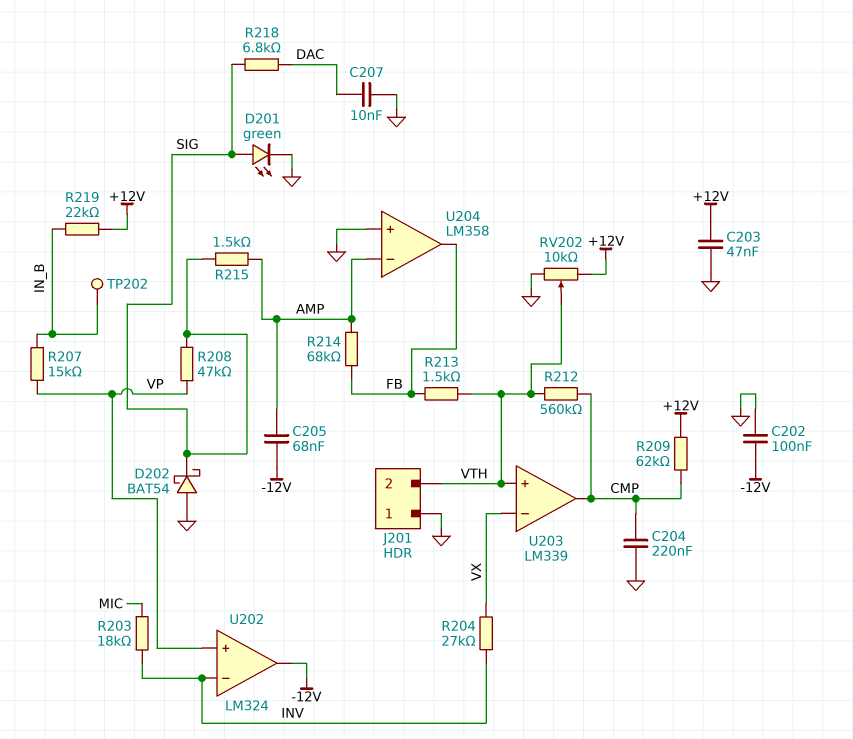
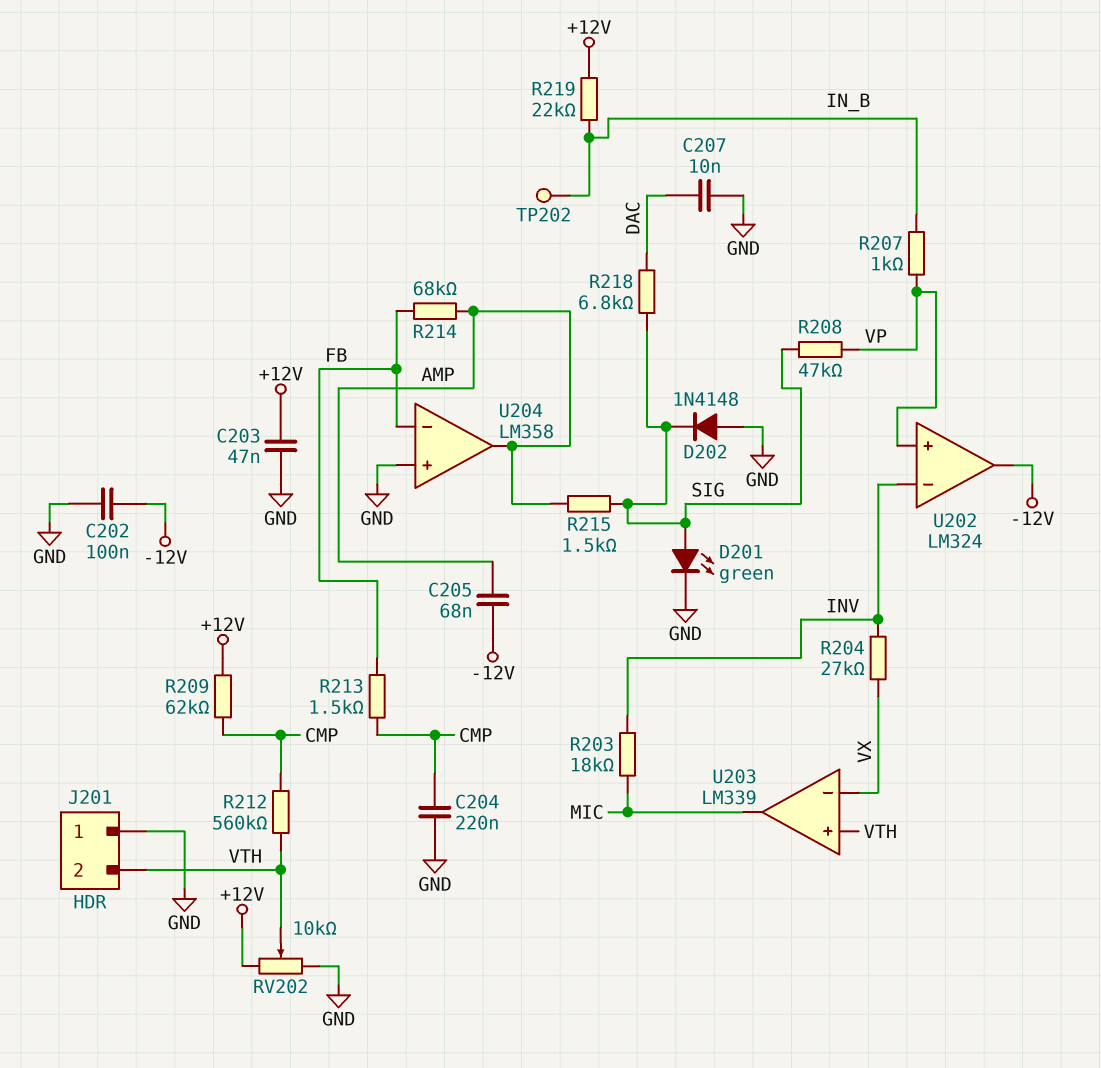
D202: schottky BAT54 (A GND, K SIG) -> diode 1N4148 (A GND, K SIG)
R207: 15k (IN_B, VP) -> 1k (IN_B, VP)
R213: 1.5k (FB, VTH) -> 1.5k (CMP, FB)
U203 pin out: CMP -> MIC
U204 pin in-: AMP -> FB
U204 pin out: FB -> AMP

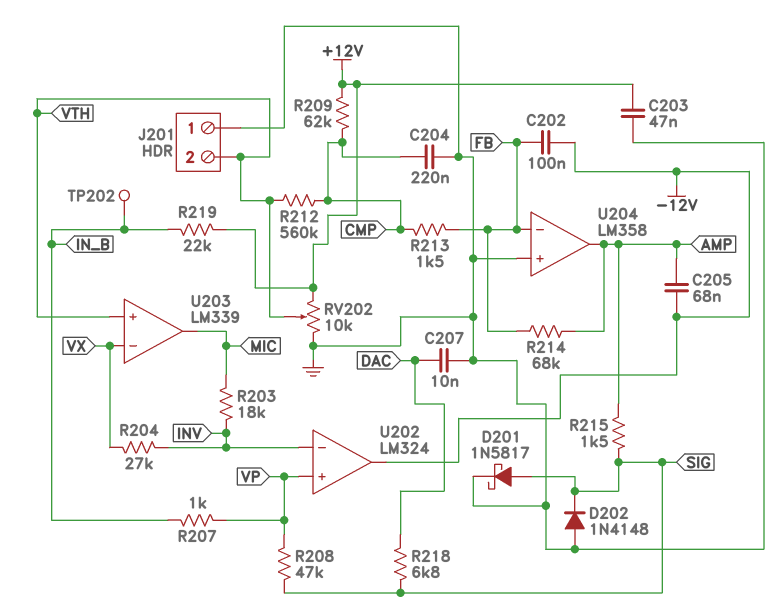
C202: 100nF (-12V, GND) -> 100nF (-12V, FB)
D201: LED green (A SIG, K GND) -> schottky 1N5817 (A SIG, K GND)

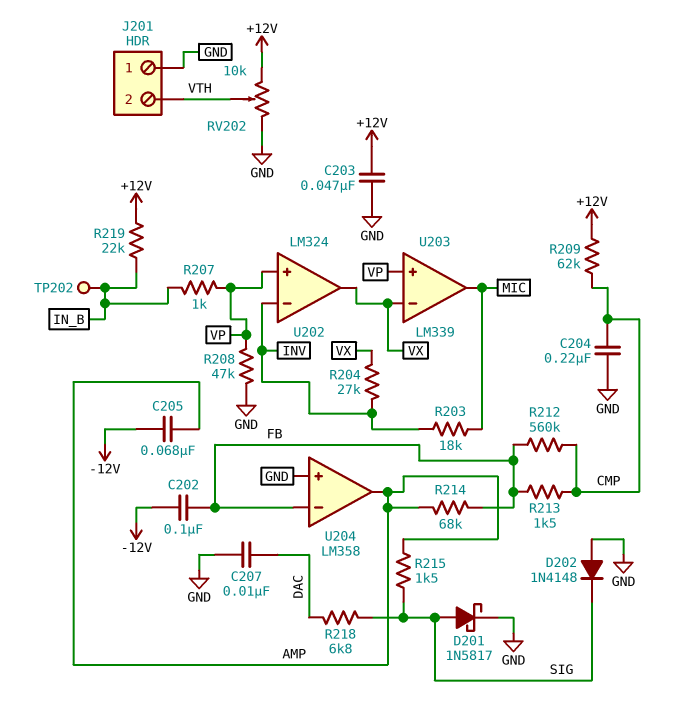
R208: 47k (SIG, VP) -> 47k (GND, VP)
R212: 560k (CMP, VTH) -> 560k (CMP, FB)
U202 pin out: -12V -> VX
U203 pin in+: VTH -> VP

